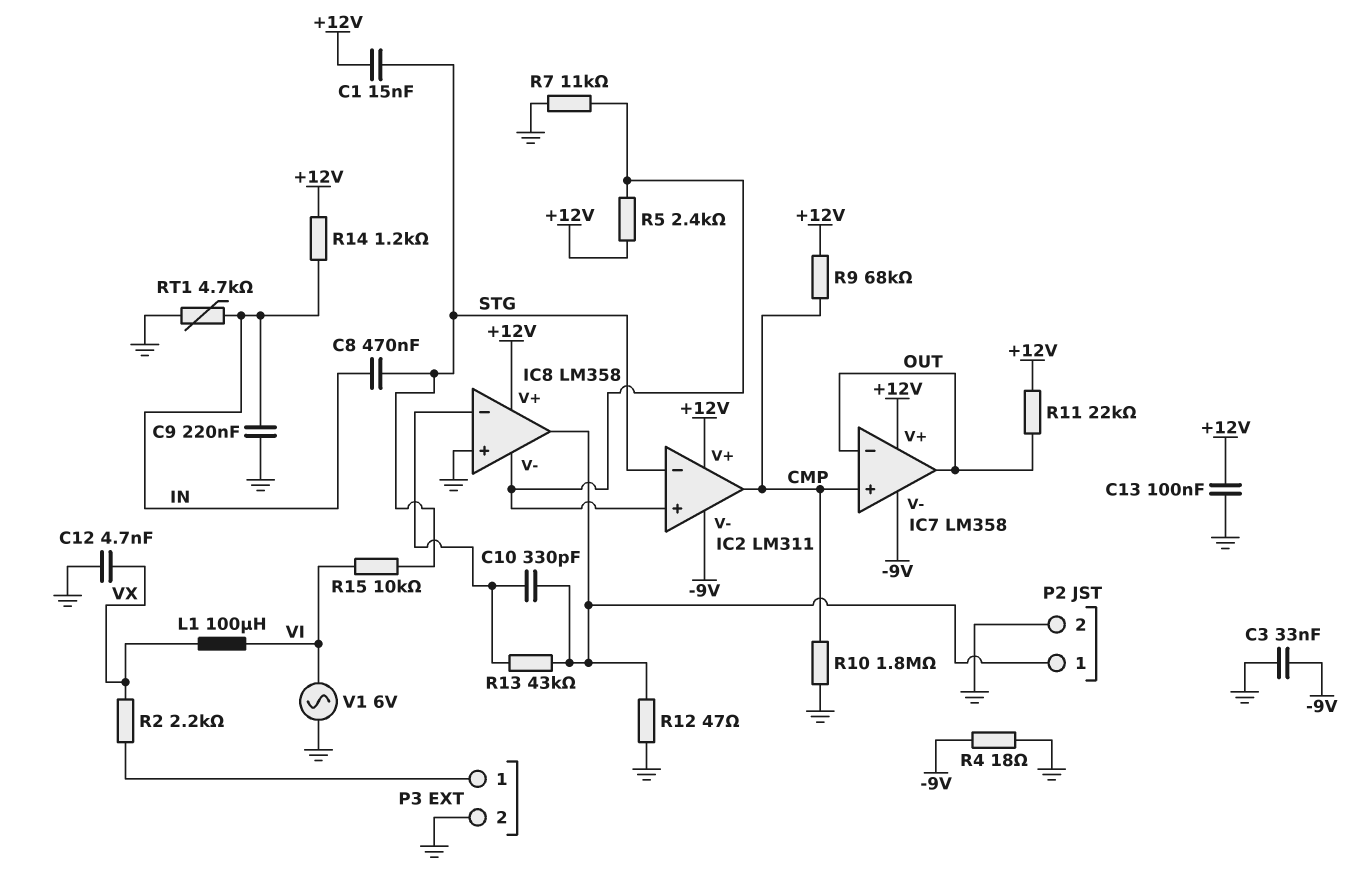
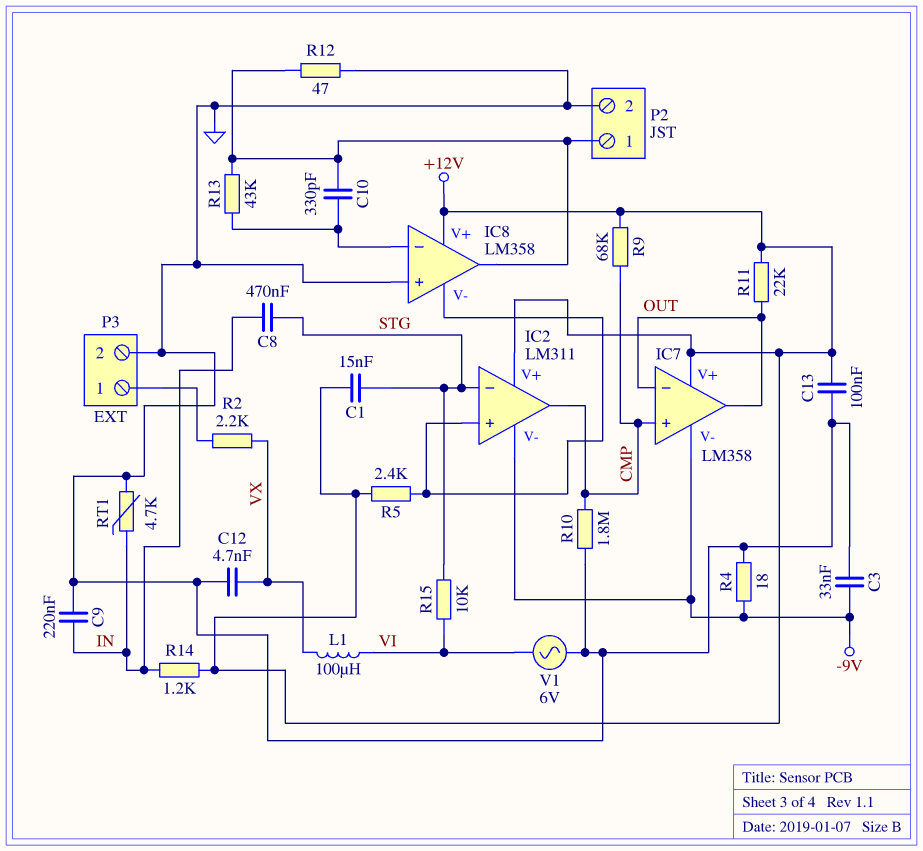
R7: 11k (GND, IC2/in+) -> none

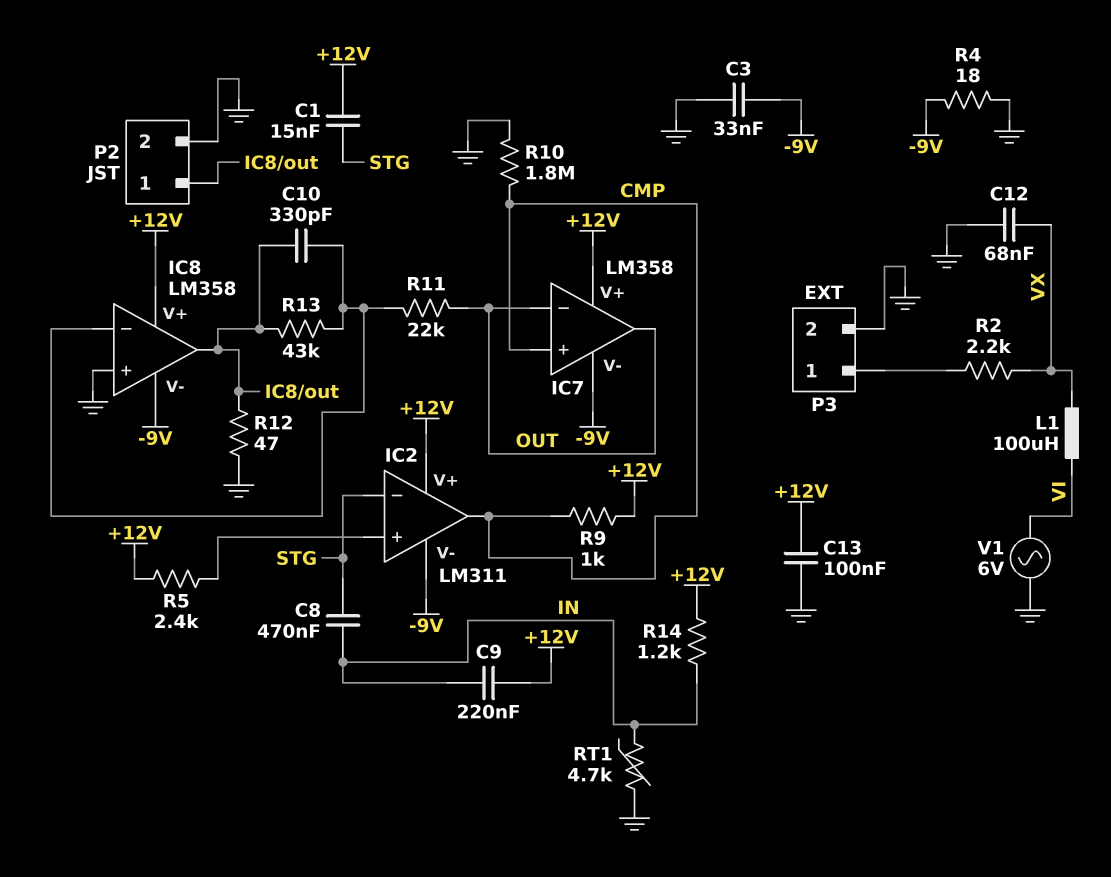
C9: 220nF (GND, IN) -> 220nF (+12V, IN)
C12: 4.7nF (GND, VX) -> 68nF (GND, VX)
IC8 pin V-: IC2/in+ -> -9V
R9: 68k (+12V, CMP) -> 1k (+12V, CMP)
R11: 22k (+12V, OUT) -> 22k (IC8/in-, OUT)
R15: 10k (STG, VI) -> none

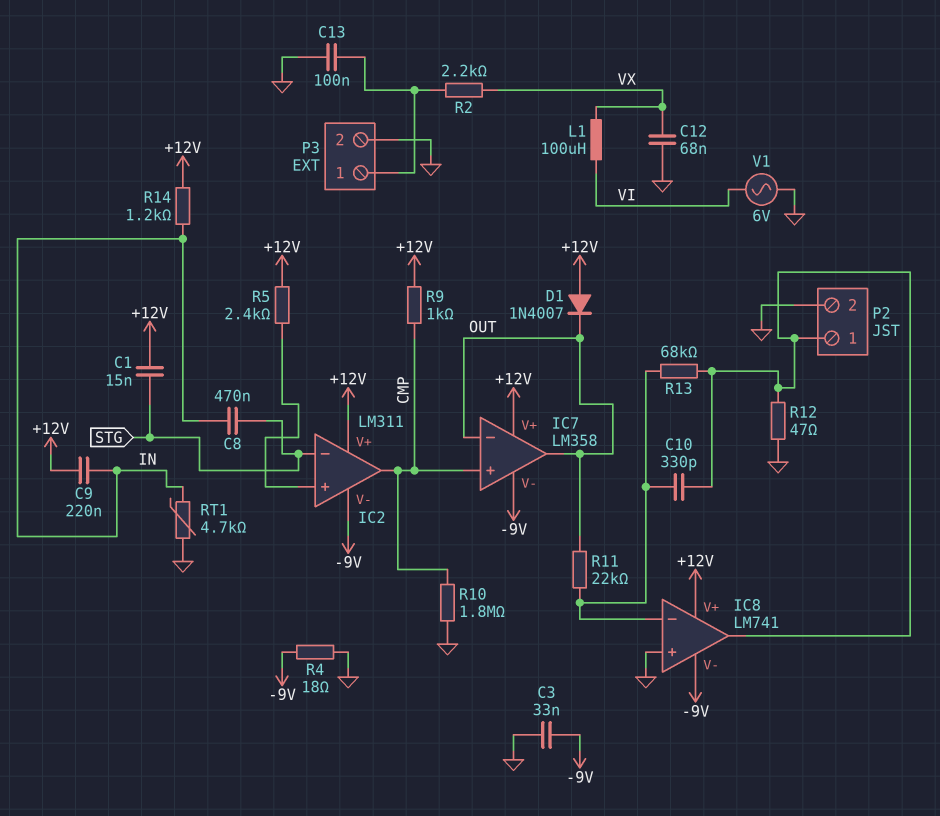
C13: 100nF (+12V, GND) -> 100nF (GND, P3/1)
D1: none -> diode 1N4007 (A +12V, K OUT)
IC8: LM358 -> LM741
R13: 43k (IC8/in-, IC8/out) -> 68k (IC8/in-, IC8/out)

